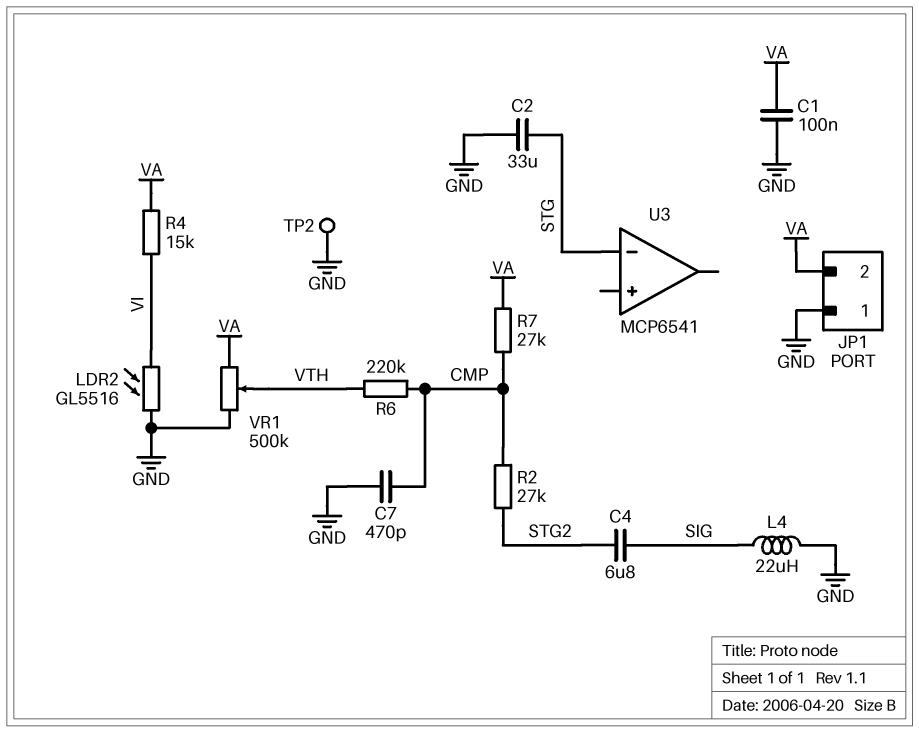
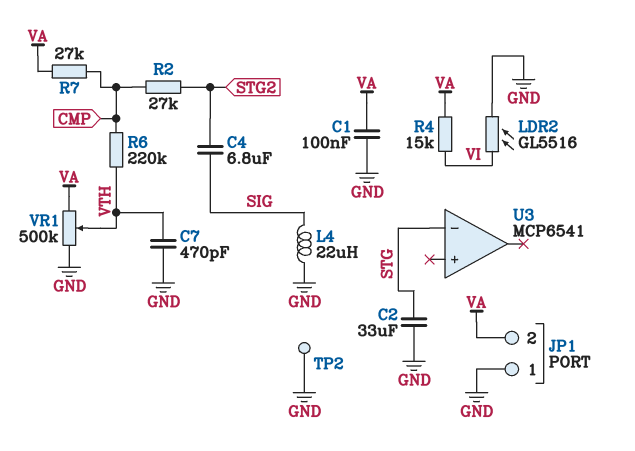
C7: 470pF (CMP, GND) -> 470pF (GND, VTH)

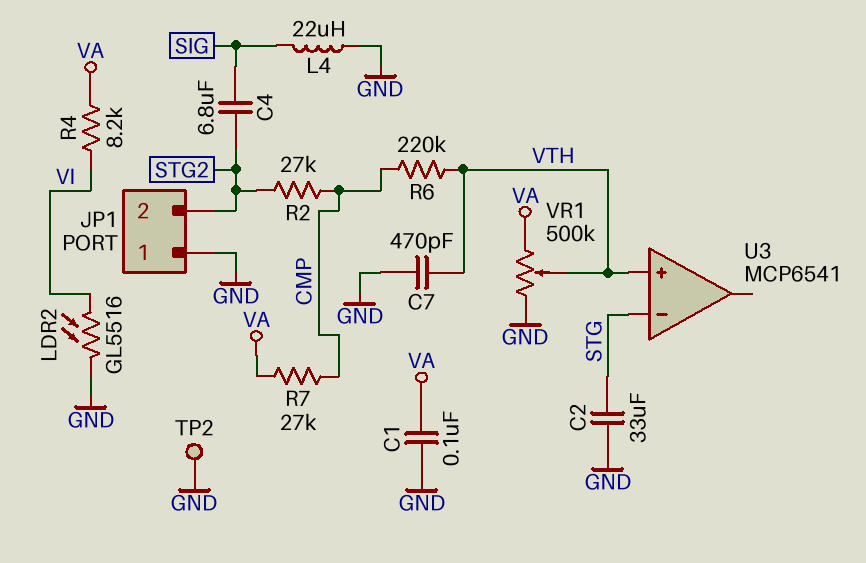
JP1 pin 2: VA -> STG2
R4: 15k (VA, VI) -> 8.2k (VA, VI)
U3 pin in+: none -> VTH

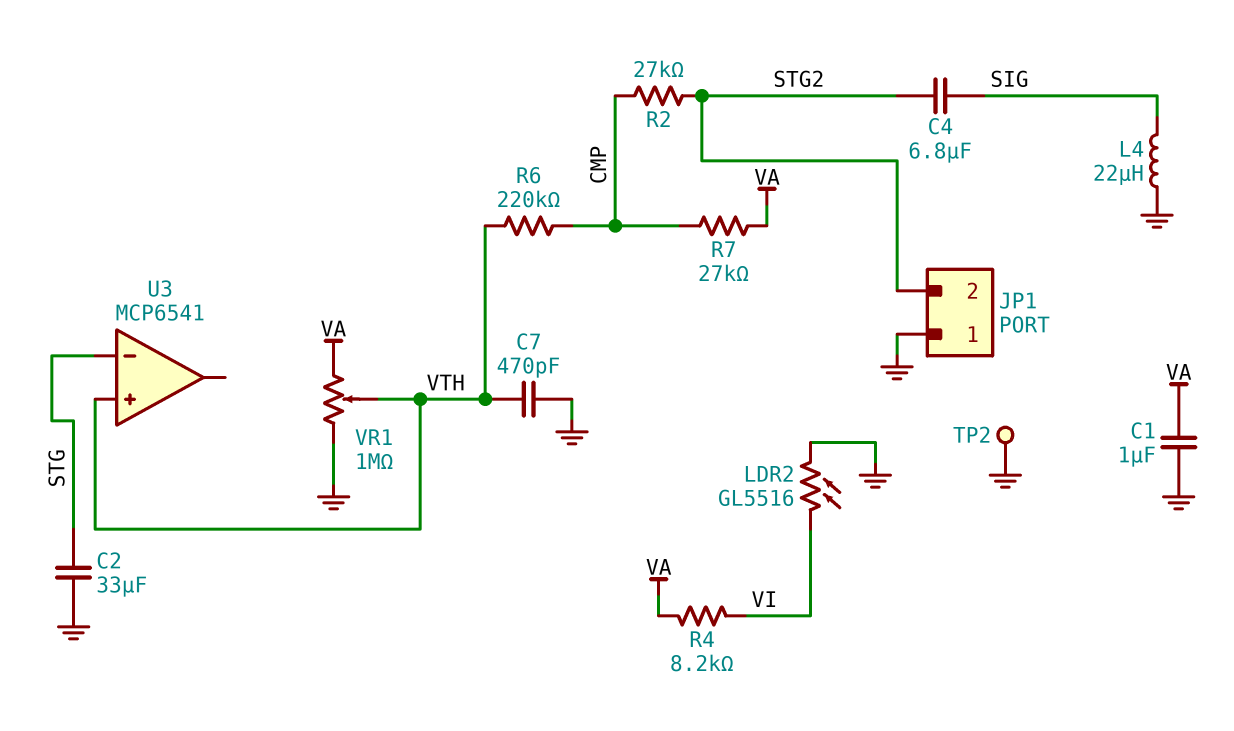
C1: 100nF (GND, VA) -> 1uF (GND, VA)
VR1: 500k (GND, VA, wiper VTH) -> 1M (GND, VA, wiper VTH)

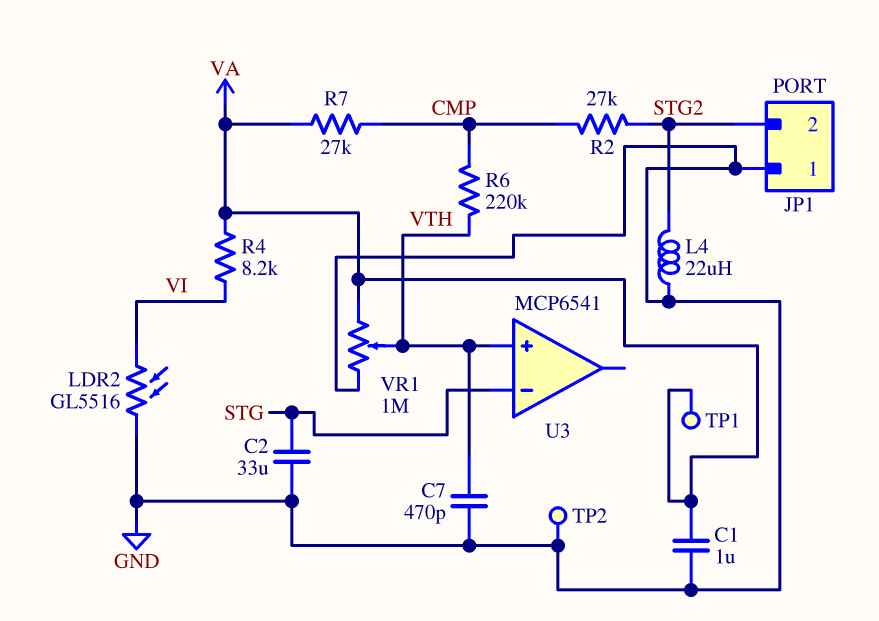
C4: 6.8uF (SIG, STG2) -> none
L4: 22uH (GND, SIG) -> 22uH (GND, STG2)
TP1: none -> test point (VA)

